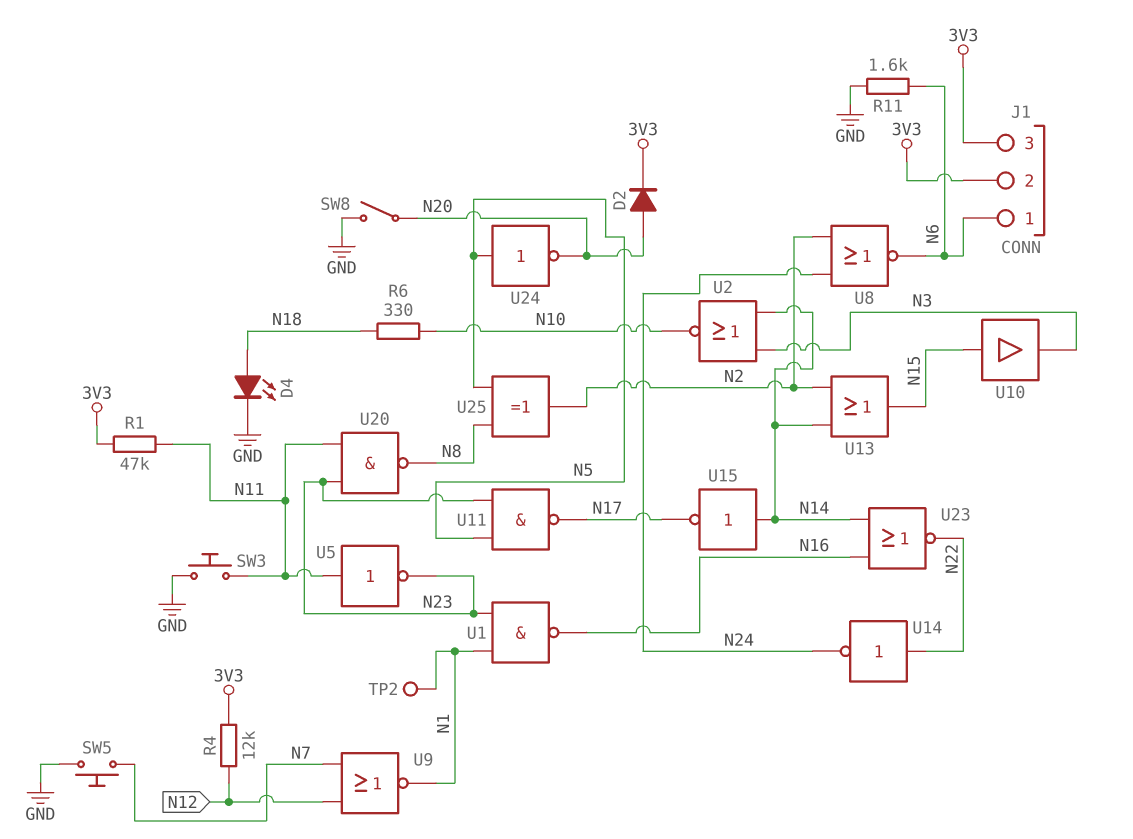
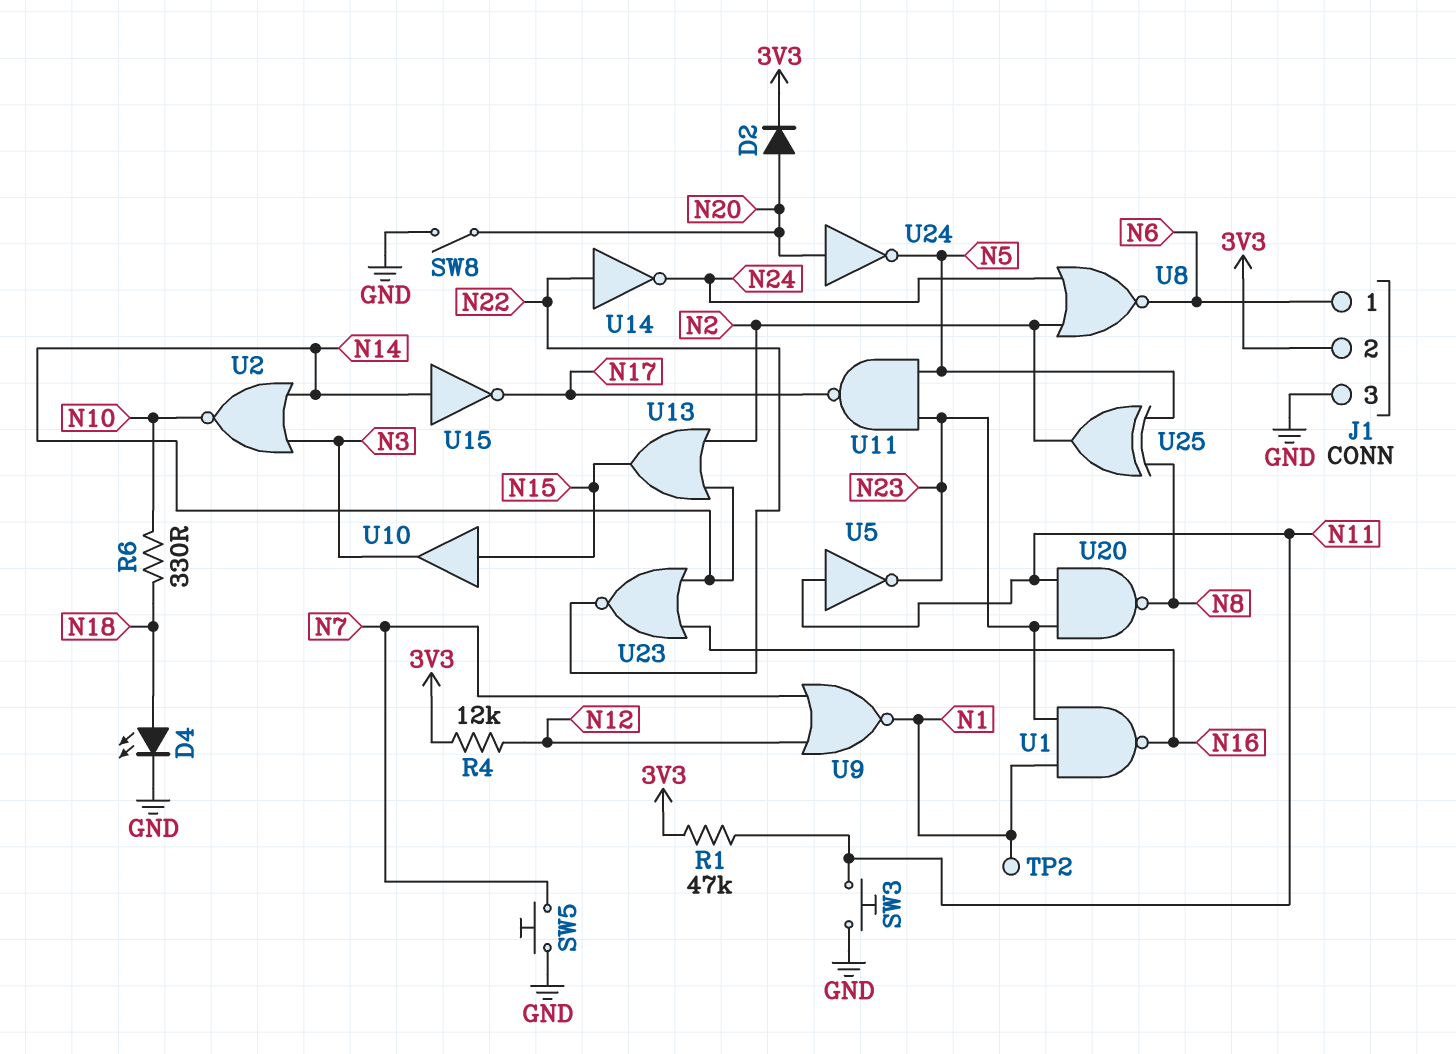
J1 pin 3: 3V3 -> GND
R11: 1.6k (GND, N6) -> none
U24: NOT (in N5, out N20) -> NOT (in N20, out N5)

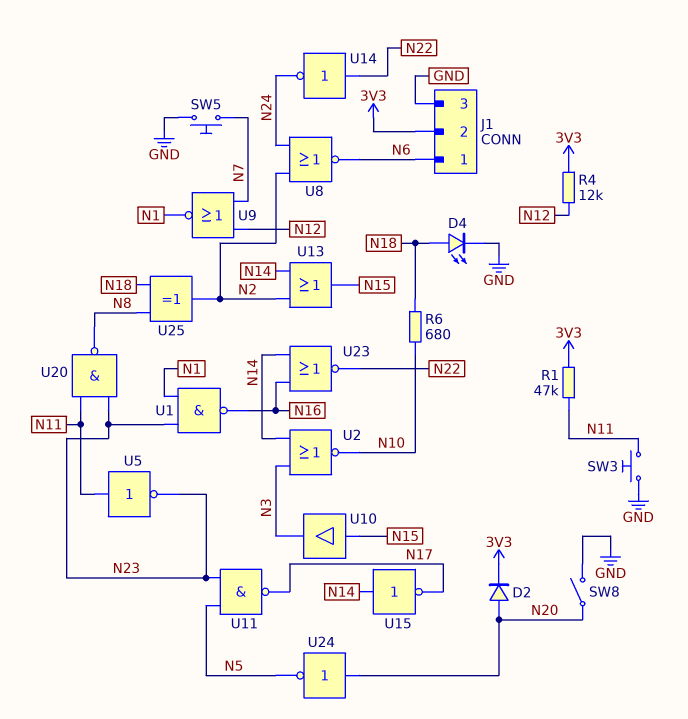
R6: 330 (N10, N18) -> 680 (N10, N18)
TP2: test point (N1) -> none
U25: XOR (in N5, in N8, out N2) -> XOR (in N8, in N18, out N2)

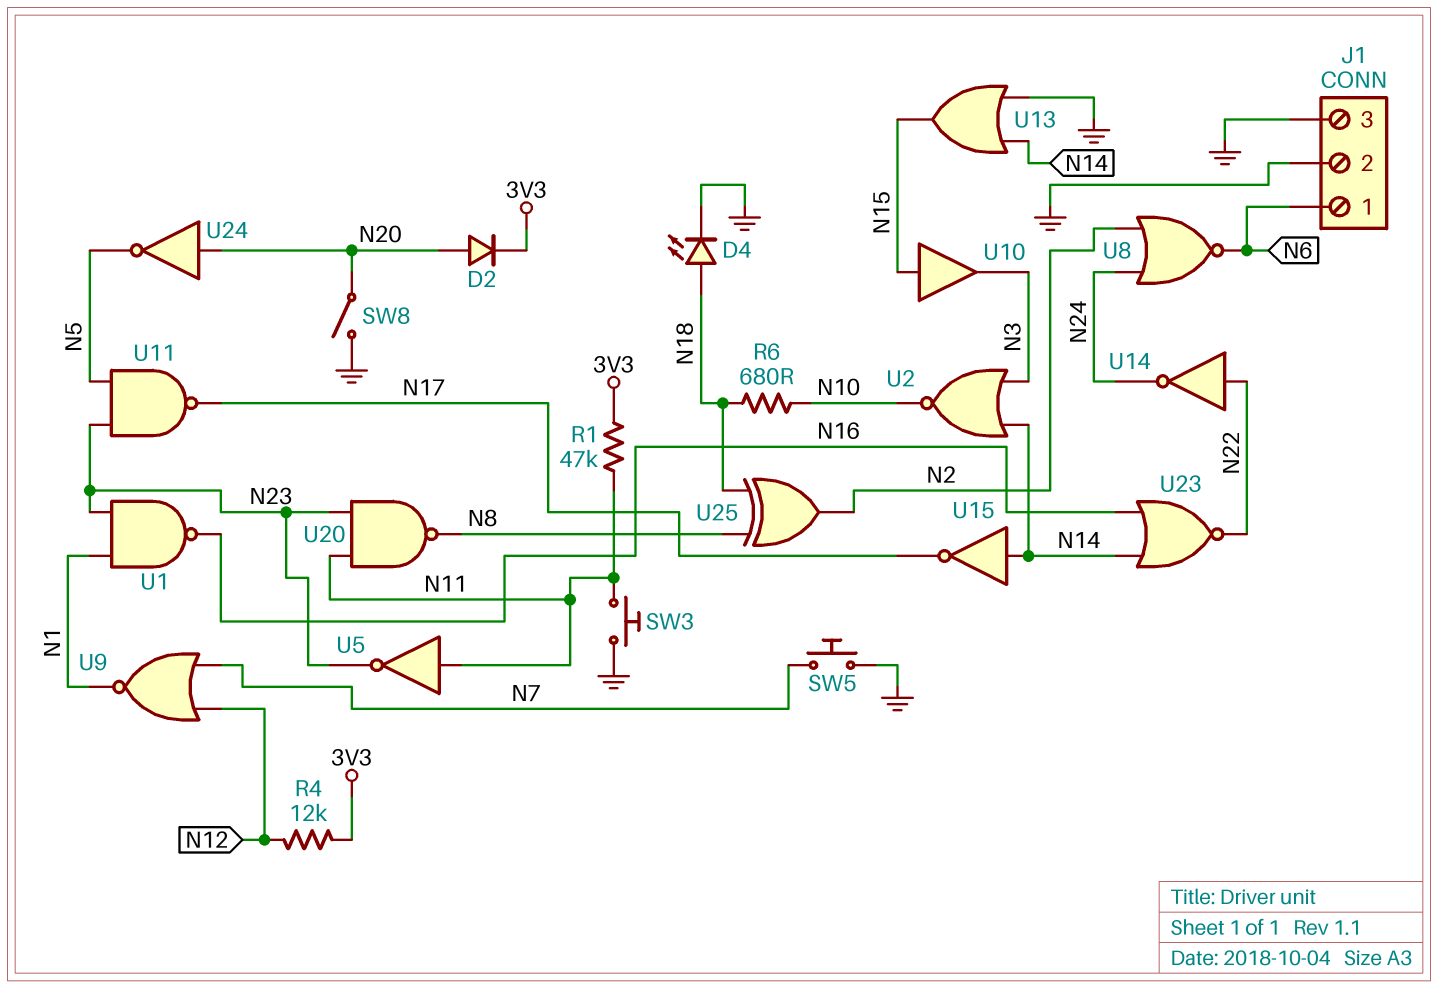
J1 pin 2: 3V3 -> GND
U13: OR (in N2, in N14, out N15) -> OR (in GND, in N14, out N15)

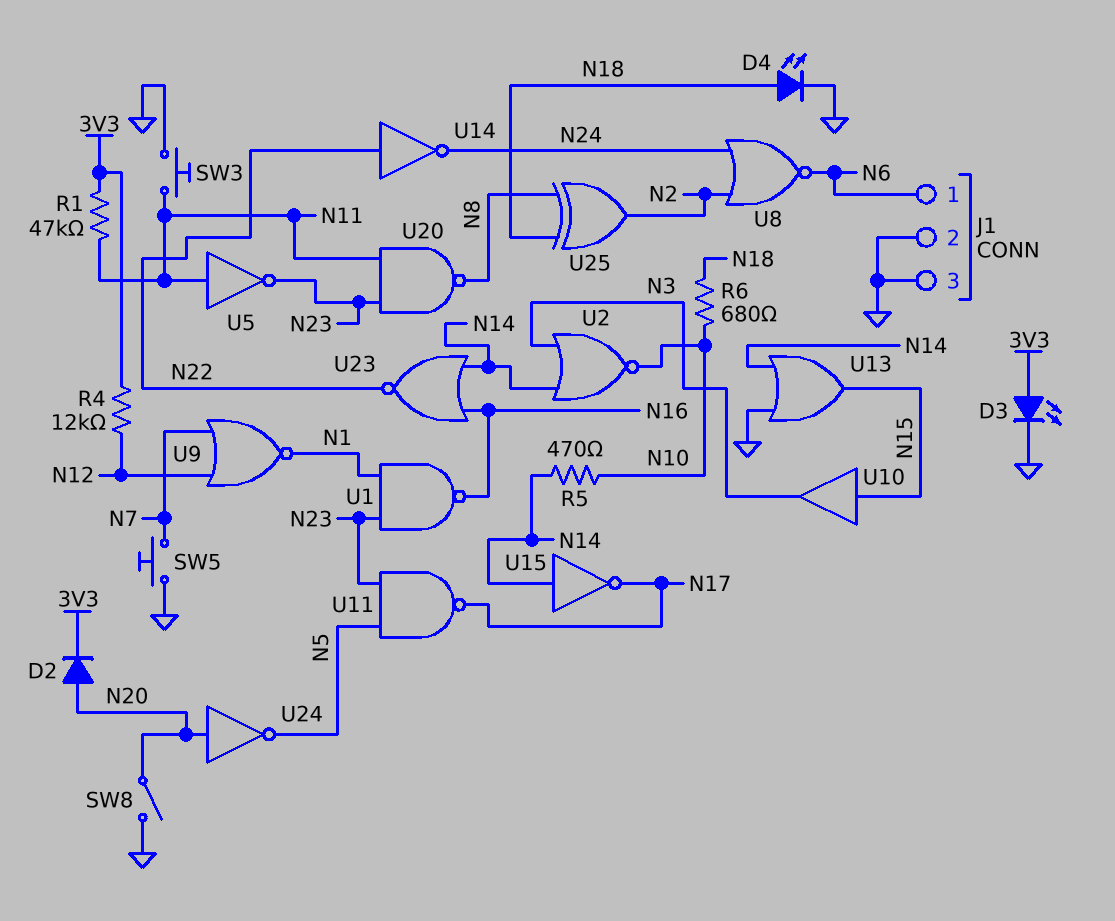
D3: none -> LED (A 3V3, K GND)
R5: none -> 470 (N10, N14)

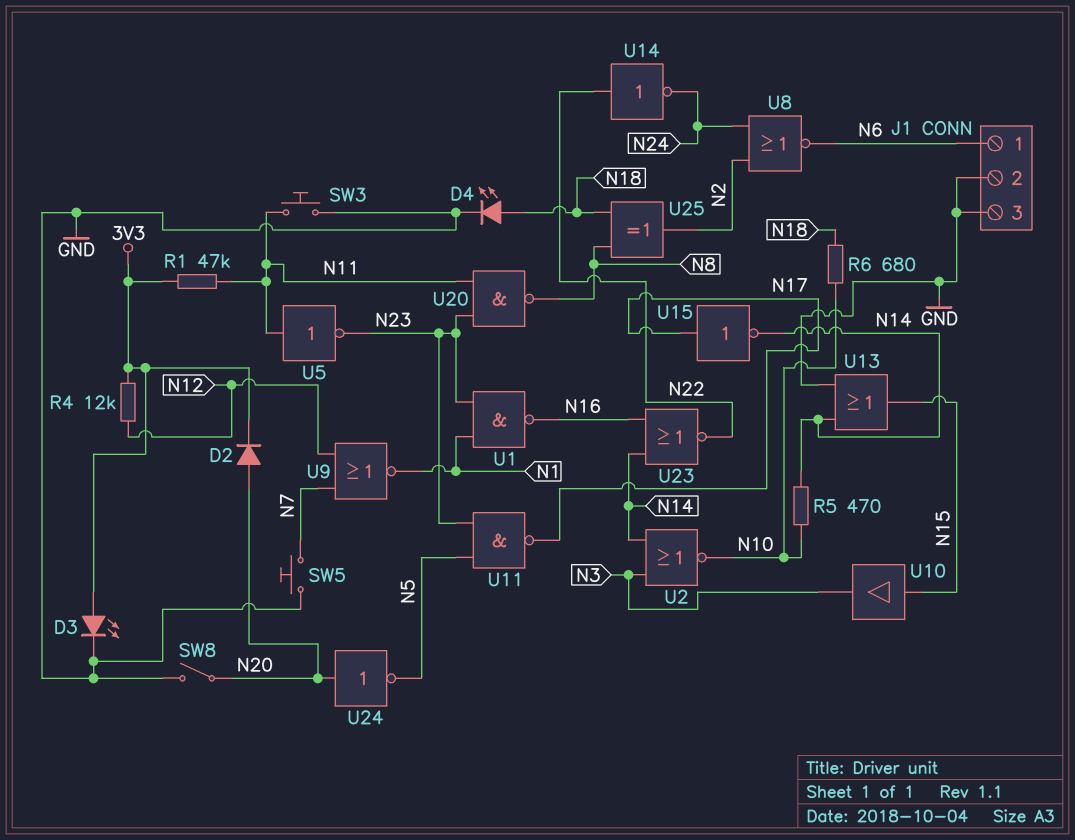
U15: NOT (in N14, out N17) -> NOT (in N17, out N14)

